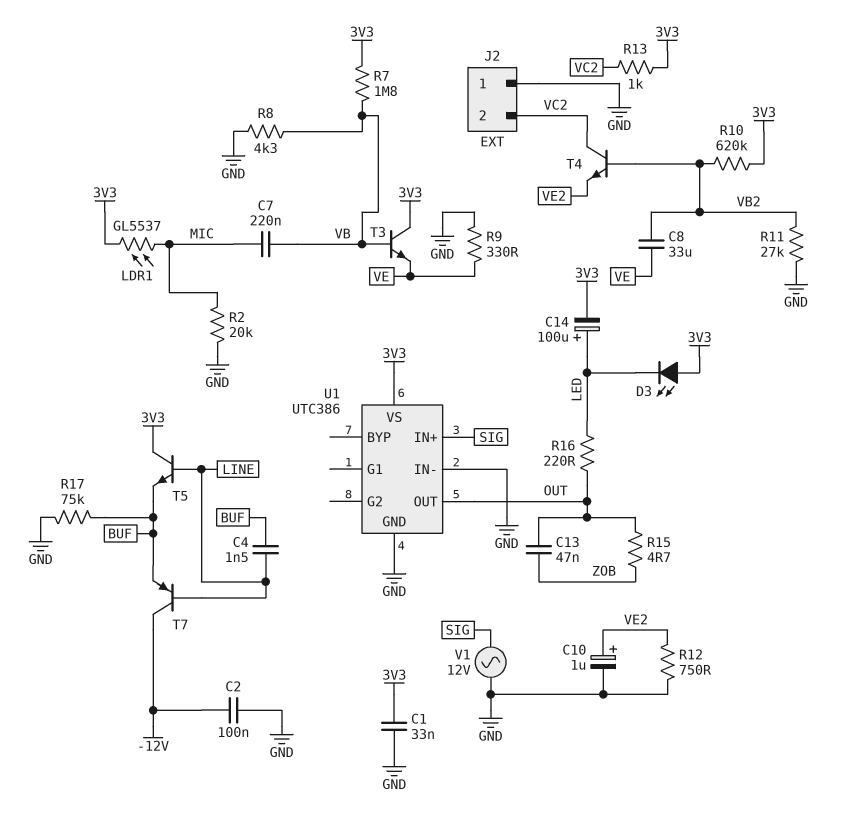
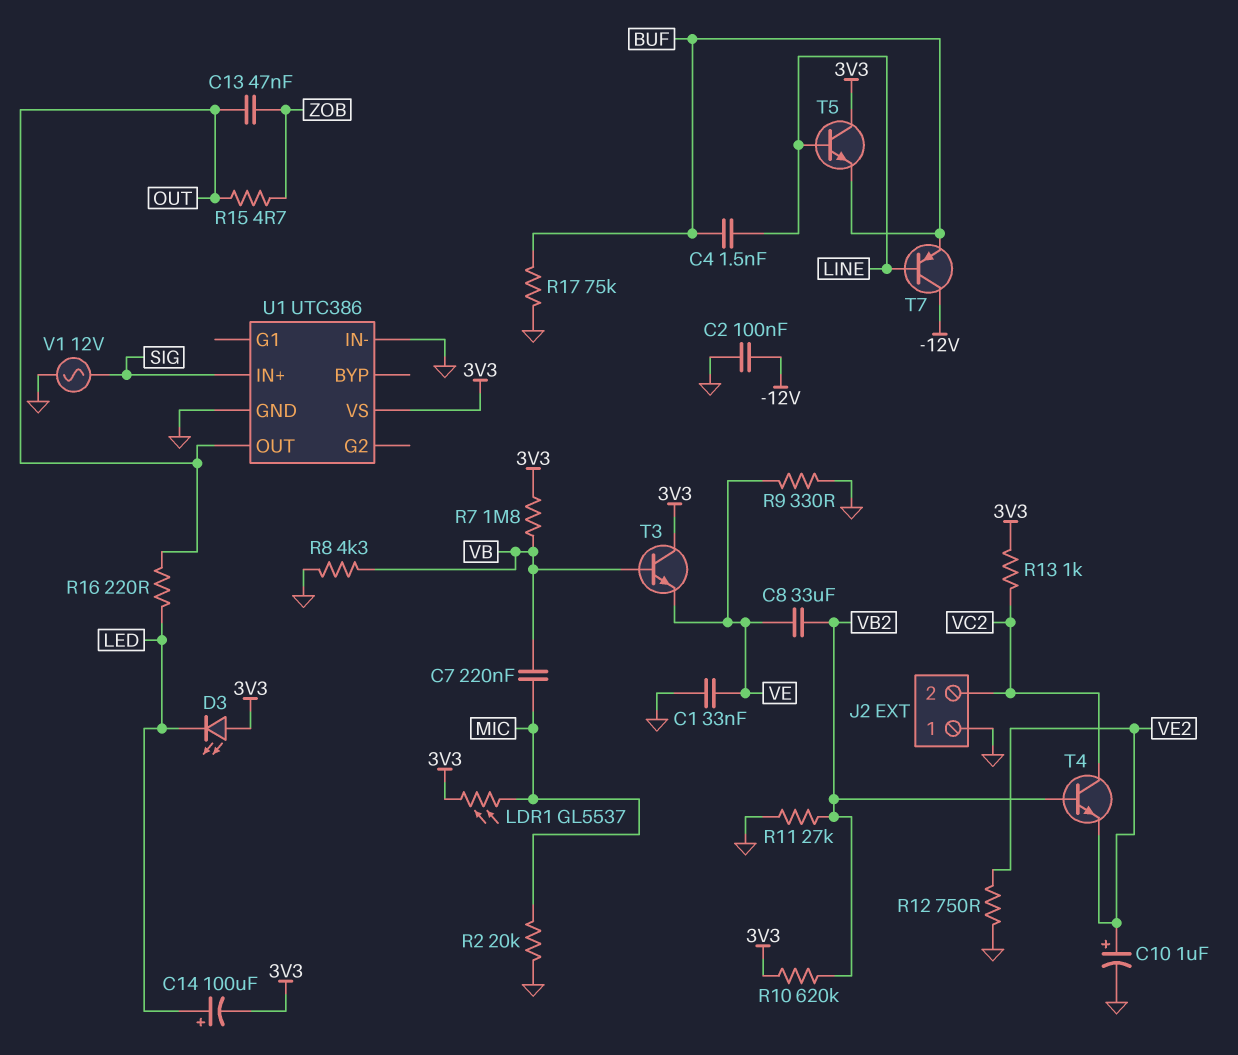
C1: 33nF (3V3, GND) -> 33nF (GND, VE)

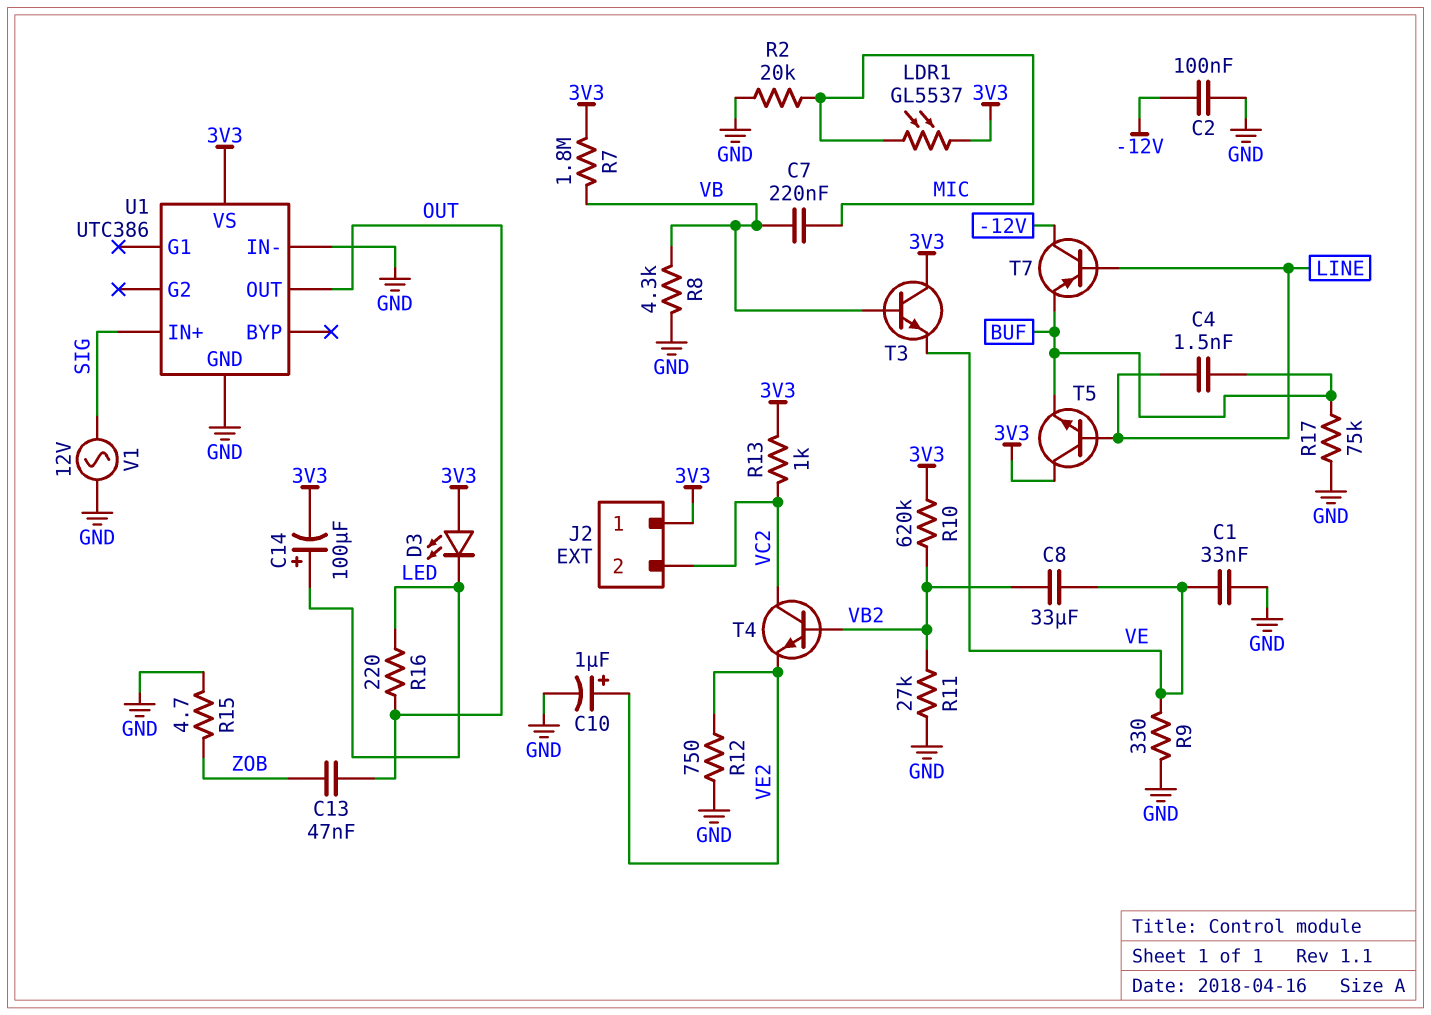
J2 pin 1: GND -> 3V3
R15: 4.7 (OUT, ZOB) -> 4.7 (GND, ZOB)

